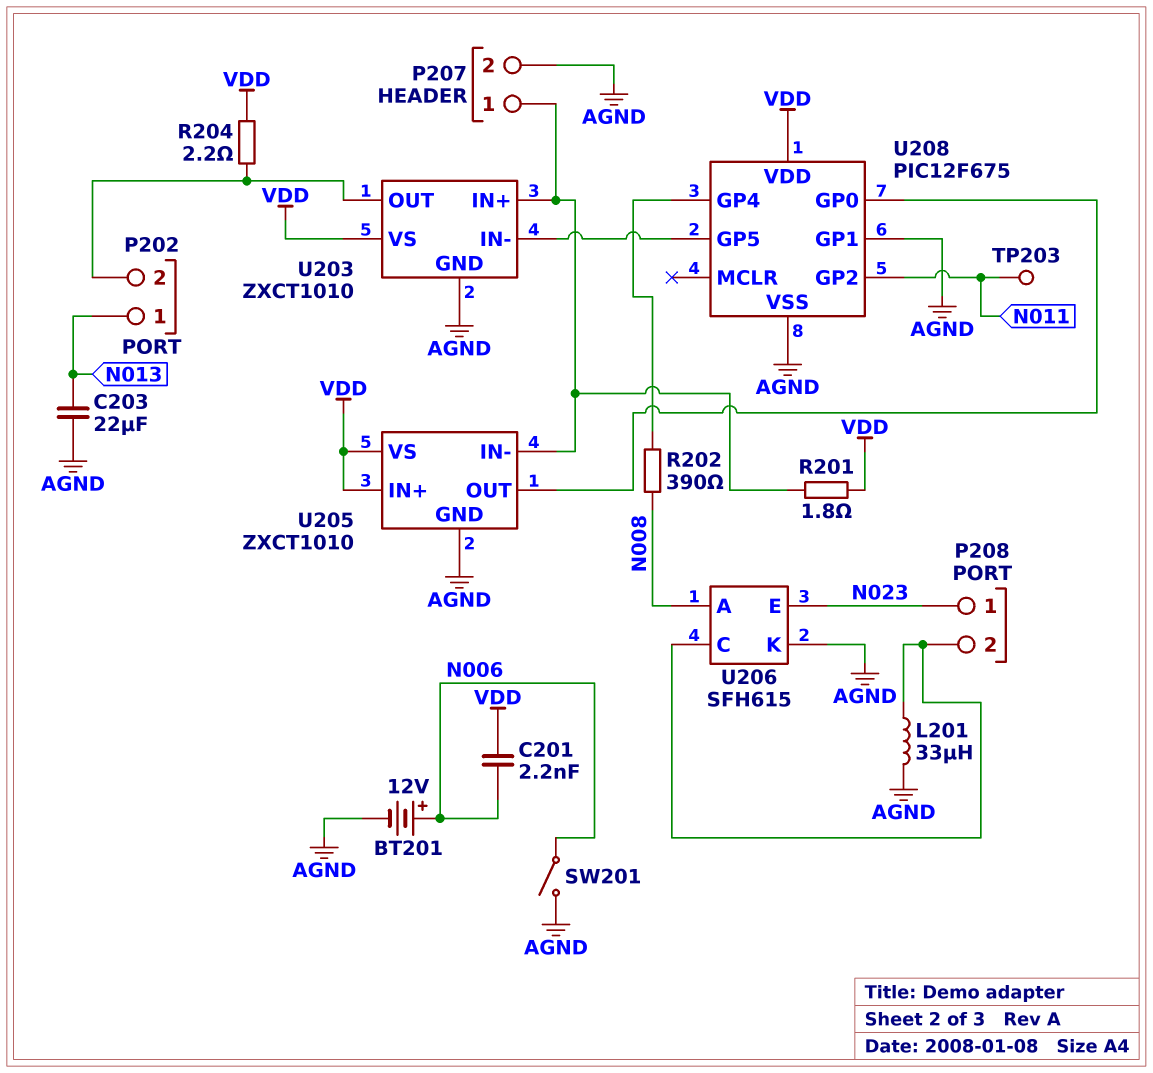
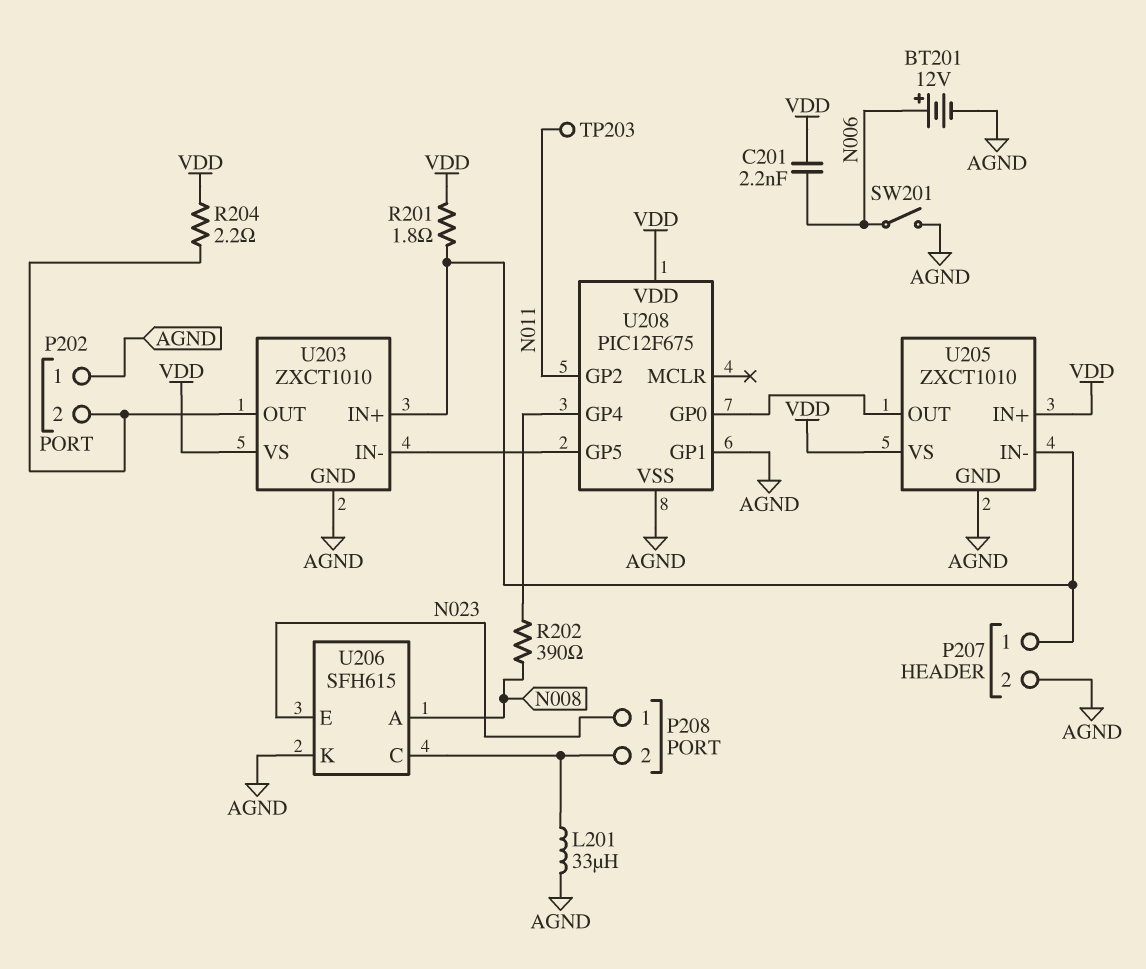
C203: 22uF (AGND, N013) -> none
P202 pin 1: N013 -> AGND

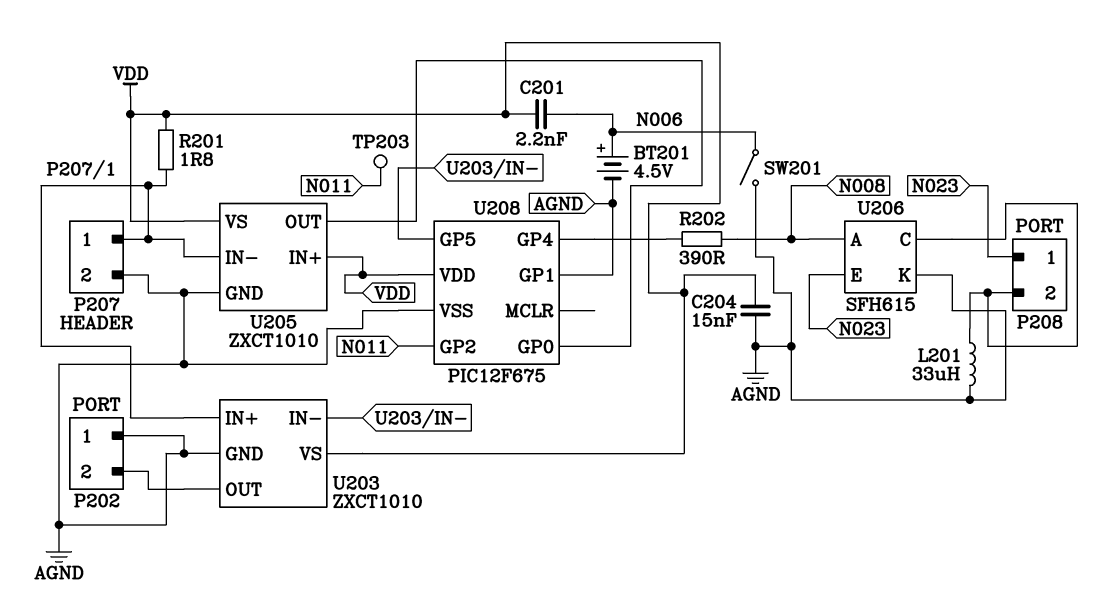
BT201: 12V (plus N006, minus AGND) -> 4.5V (plus N006, minus AGND)
C204: none -> 15nF (AGND, VDD)
R204: 2.2 (P202/2, VDD) -> none

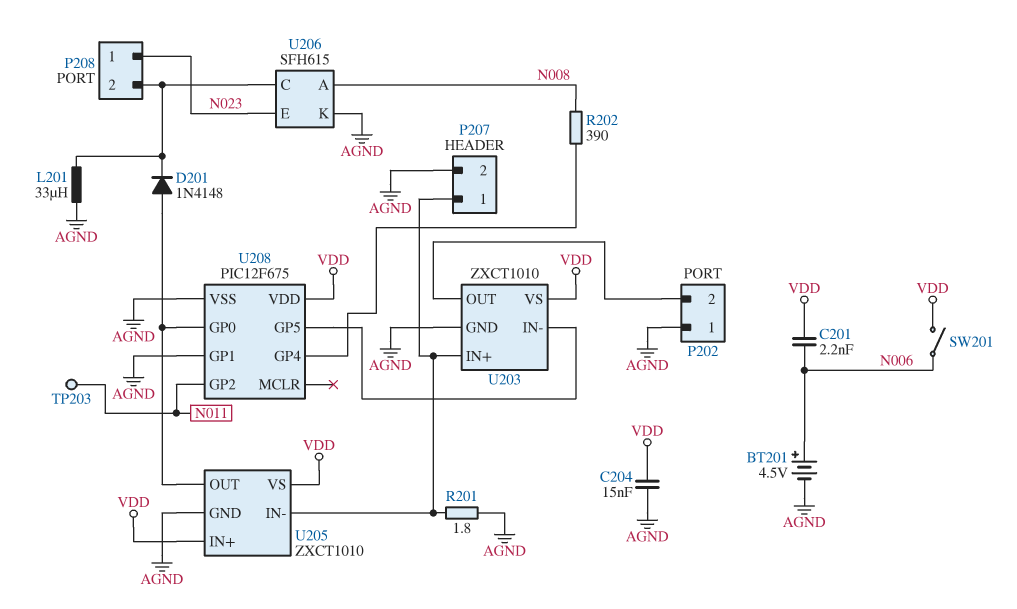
D201: none -> diode 1N4148 (A U205/OUT, K P208/2)
R201: 1.8 (P207/1, VDD) -> 1.8 (AGND, P207/1)
SW201: switch (AGND, N006) -> switch (N006, VDD)

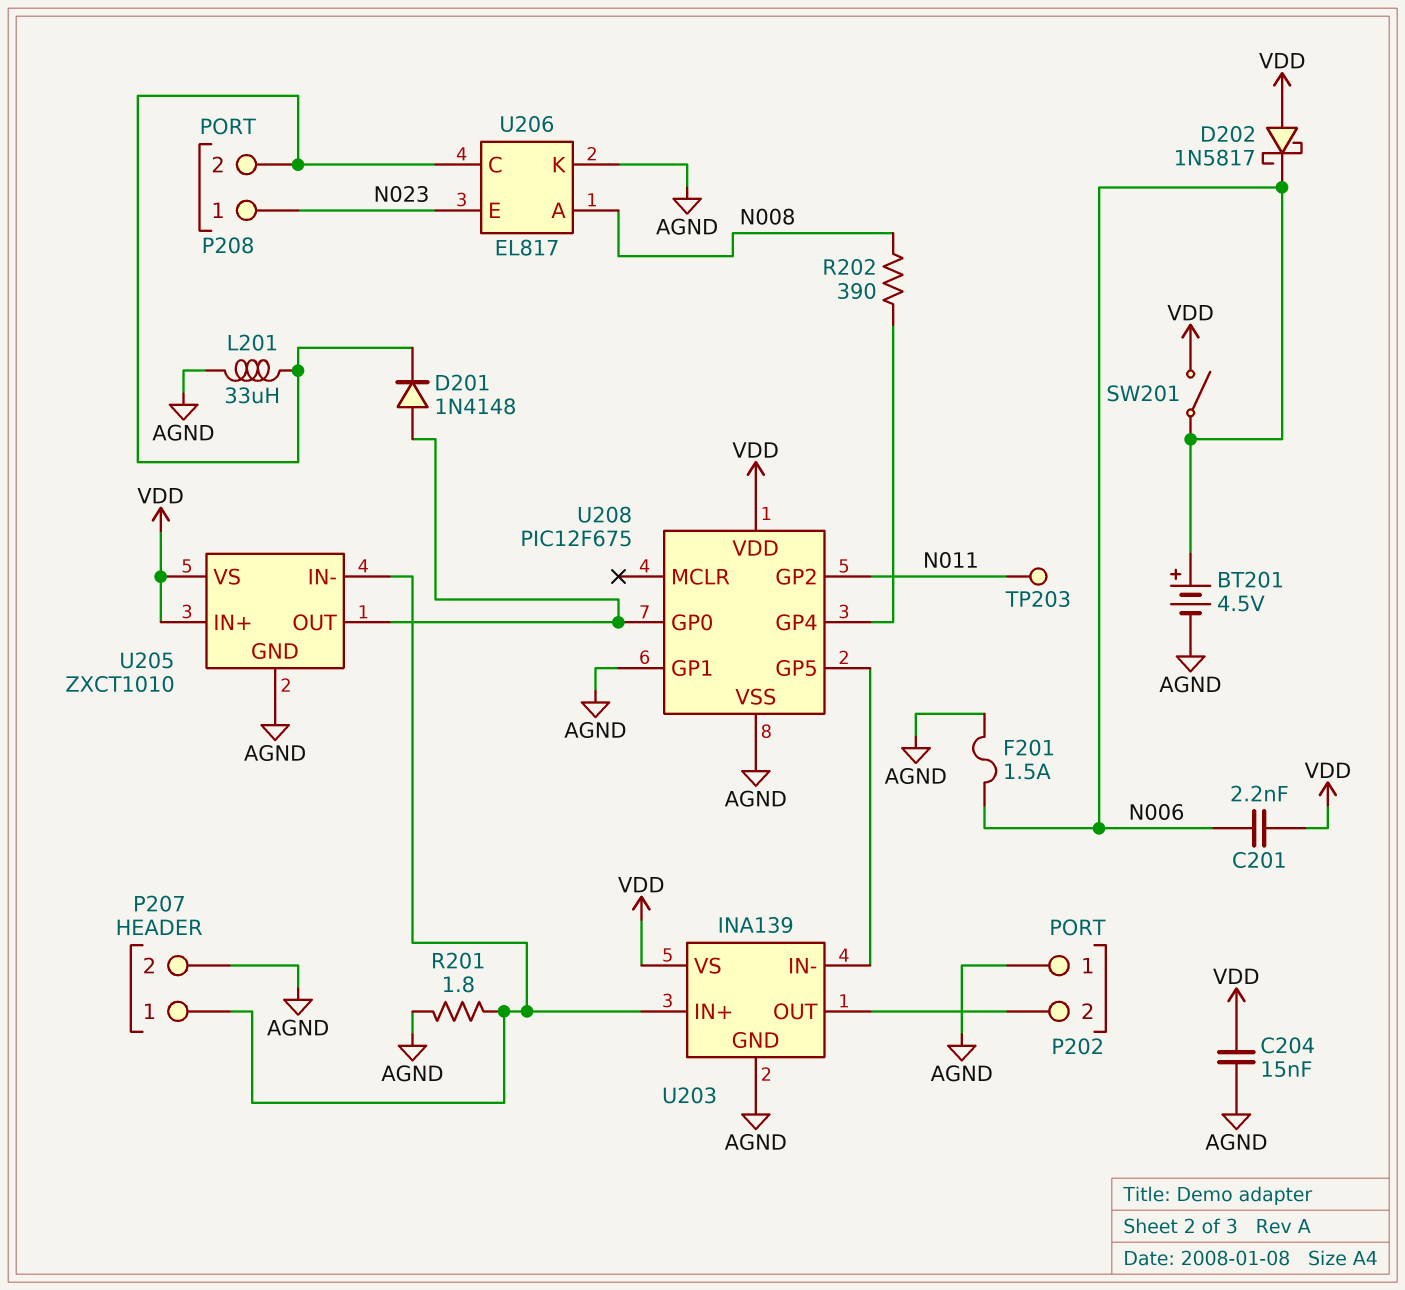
D202: none -> schottky 1N5817 (A VDD, K N006)
F201: none -> 1.5A (AGND, N006)
U203: ZXCT1010 -> INA139
U206: SFH615 -> EL817

